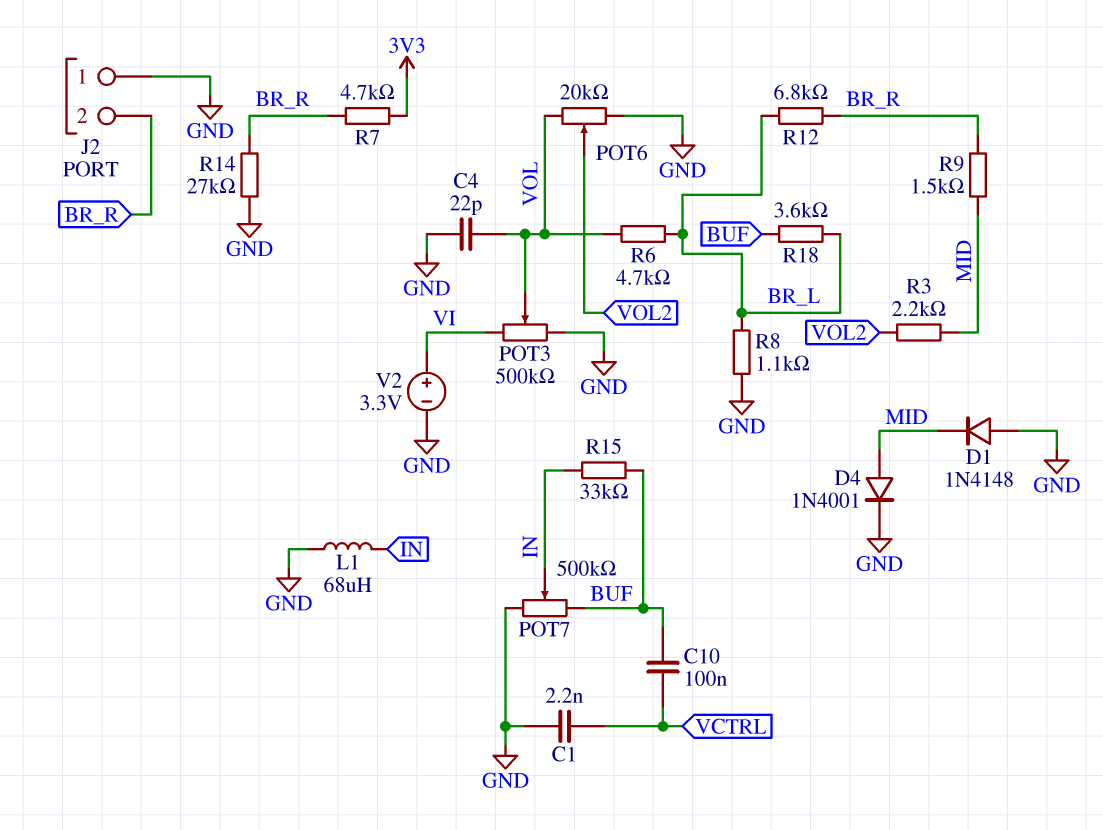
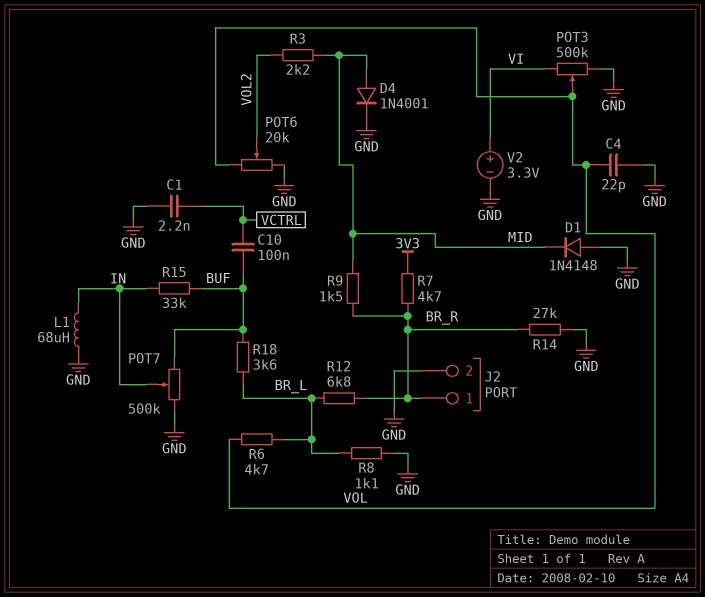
J2 pin 1: GND -> BR_R
J2 pin 2: BR_R -> GND

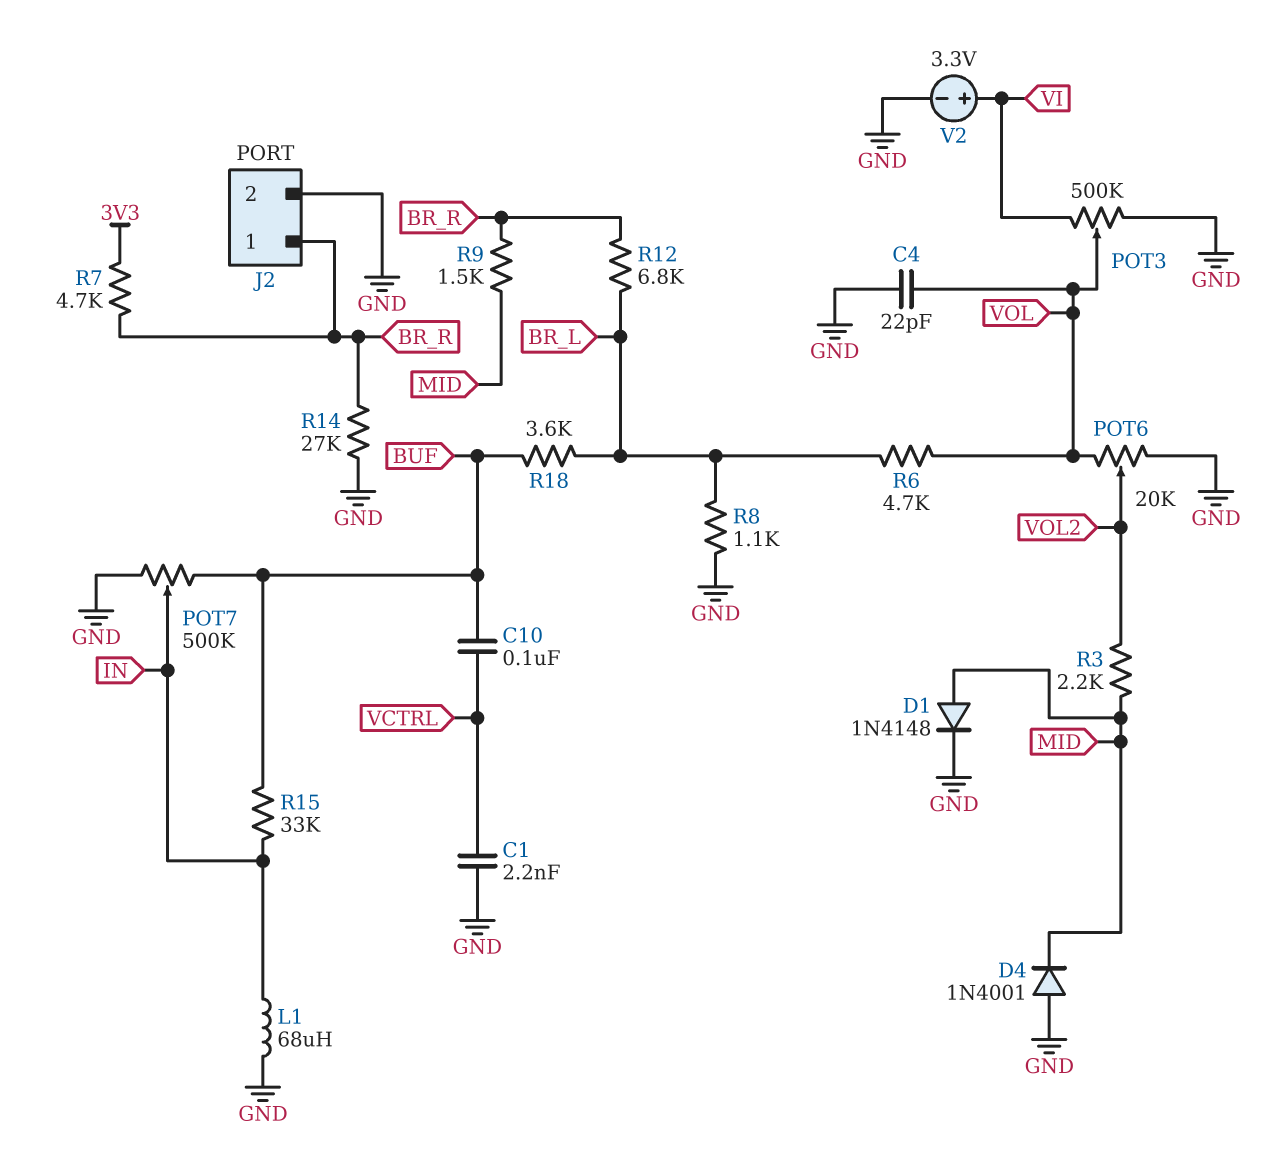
D1: diode 1N4148 (A GND, K MID) -> diode 1N4148 (A MID, K GND)
D4: diode 1N4001 (A MID, K GND) -> diode 1N4001 (A GND, K MID)

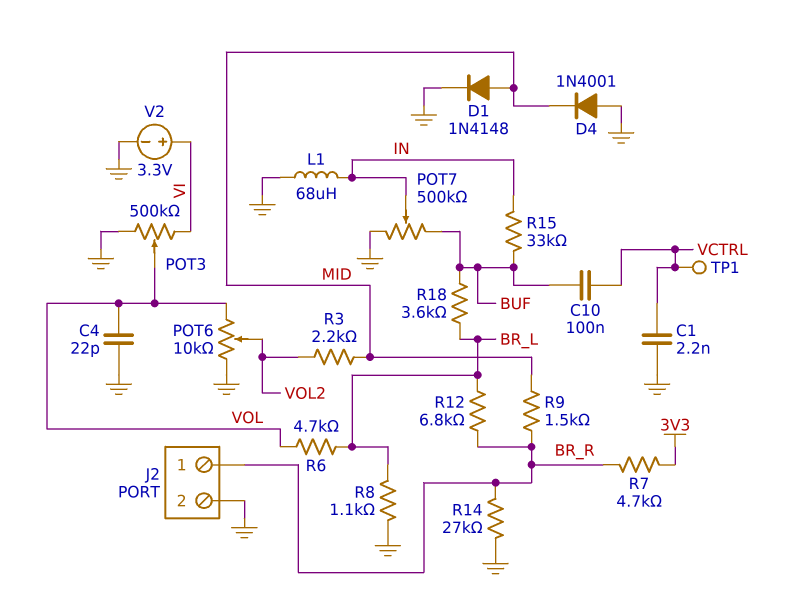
POT6: 20k (GND, VOL, wiper VOL2) -> 10k (GND, VOL, wiper VOL2)
TP1: none -> test point (VCTRL)

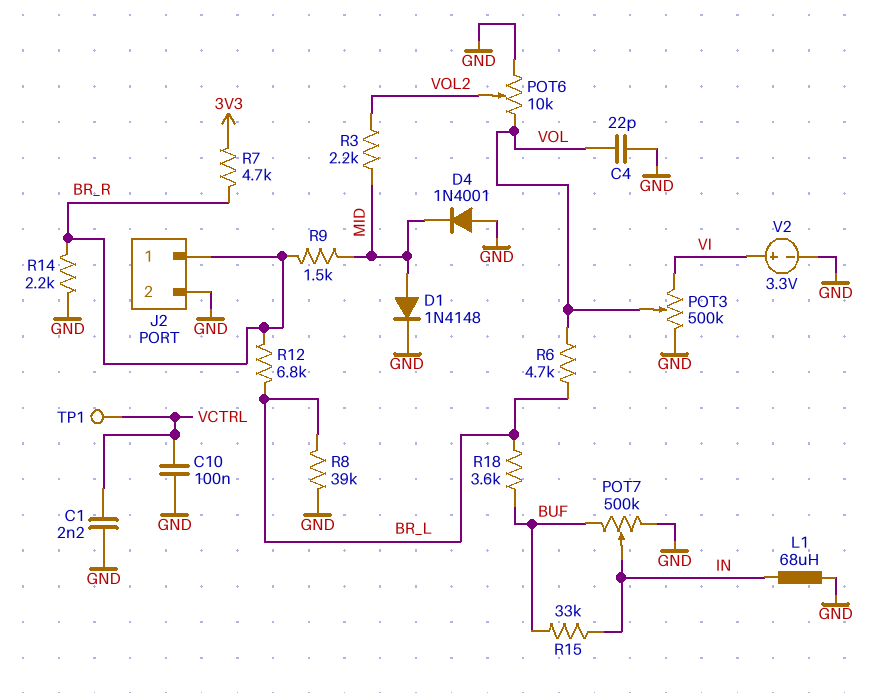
C10: 100nF (BUF, VCTRL) -> 100nF (GND, VCTRL)
R8: 1.1k (BR_L, GND) -> 39k (BR_L, GND)
R14: 27k (BR_R, GND) -> 2.2k (BR_R, GND)

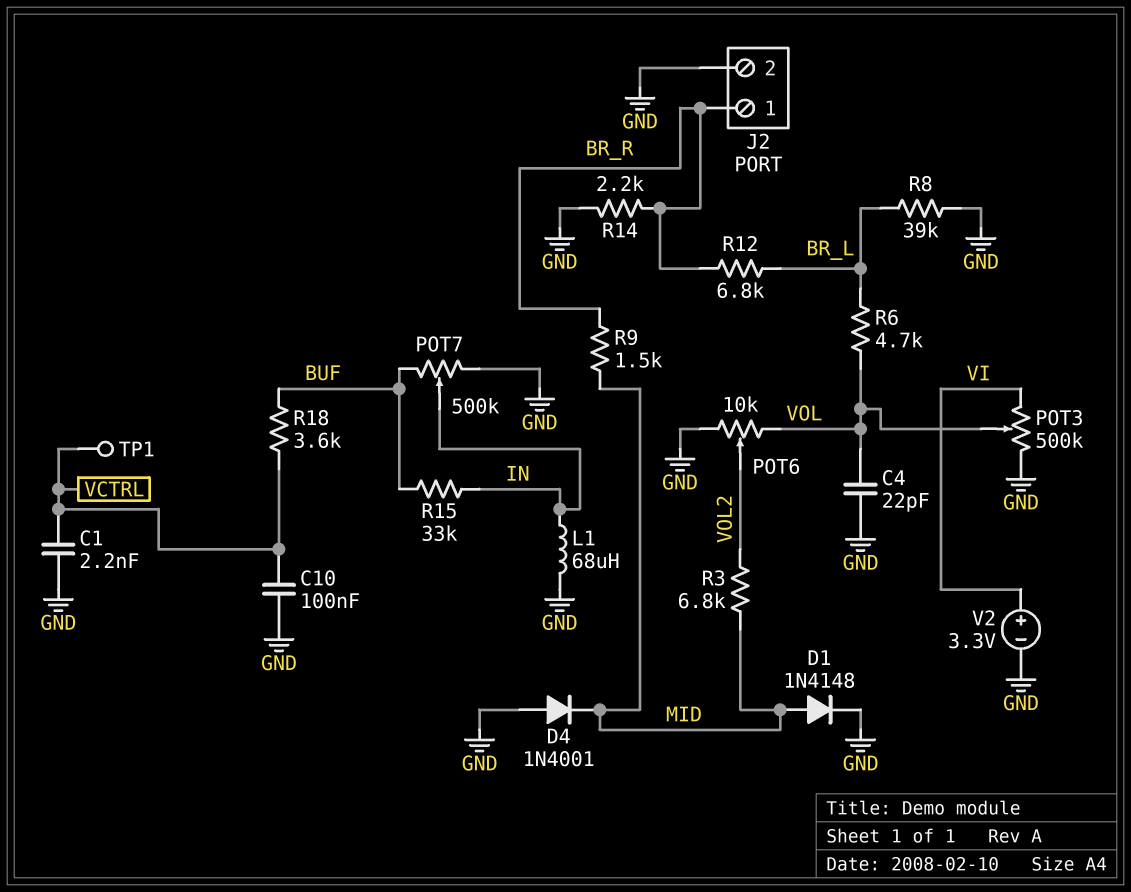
R3: 2.2k (MID, VOL2) -> 6.8k (MID, VOL2)
R7: 4.7k (3V3, BR_R) -> none
R18: 3.6k (BR_L, BUF) -> 3.6k (BUF, VCTRL)

